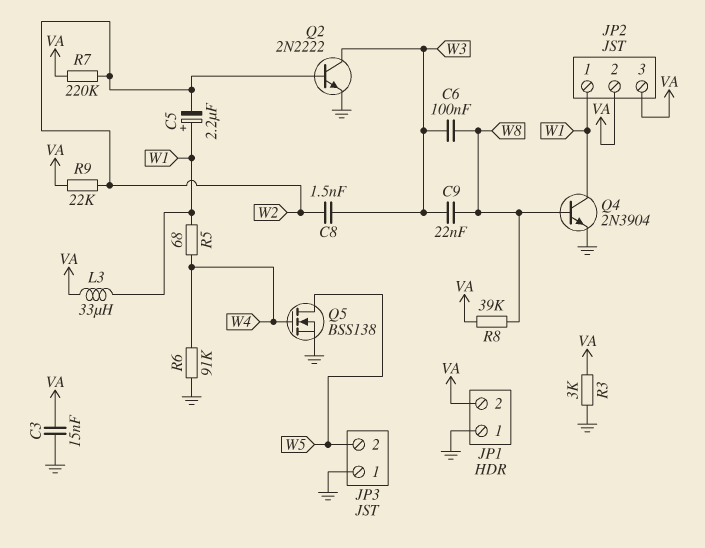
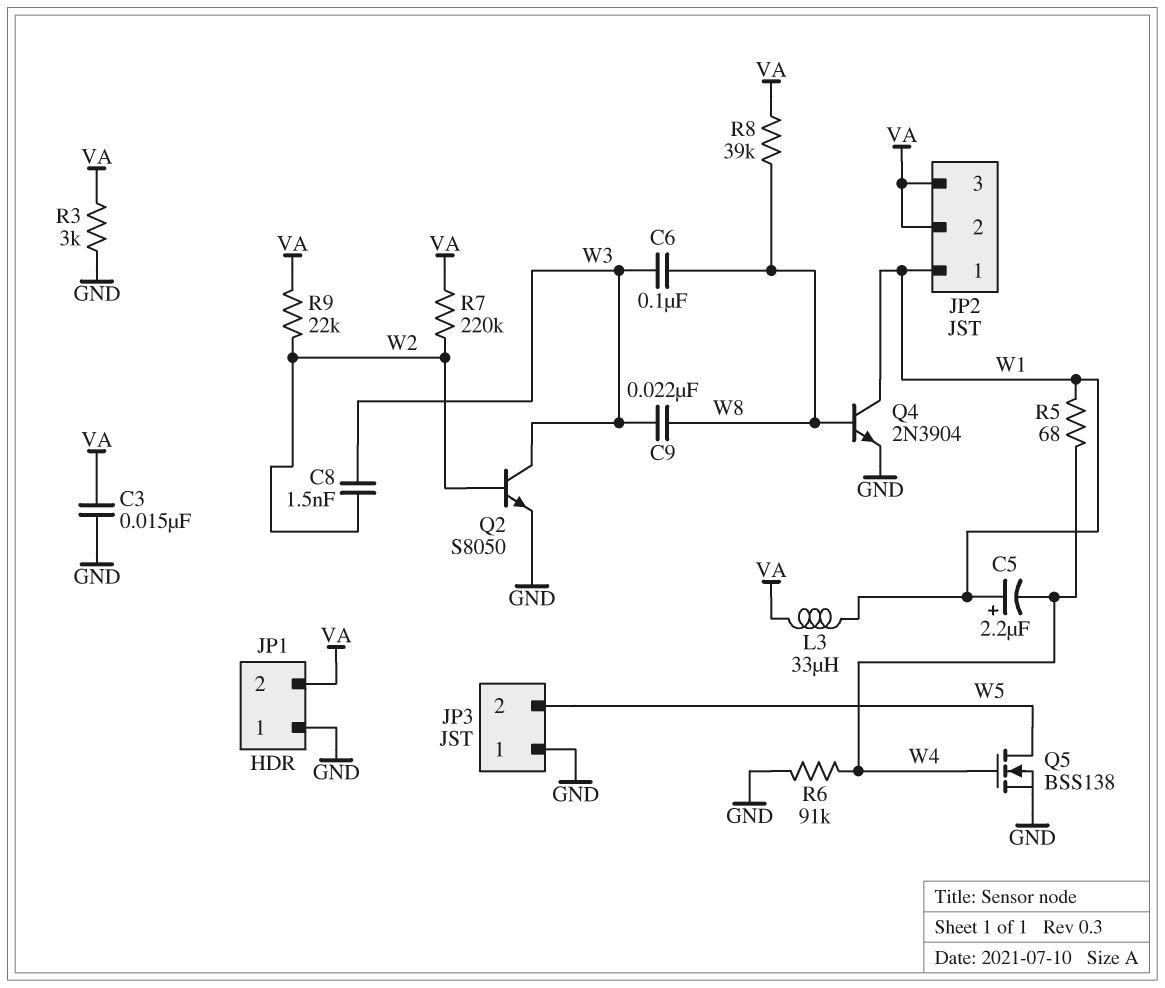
C5: 2.2uF (plus W1, minus W2) -> 2.2uF (plus W1, minus W4)
Q2: NPN 2N2222 (B W2, C W3, E GND) -> NPN S8050 (B W2, C W3, E GND)

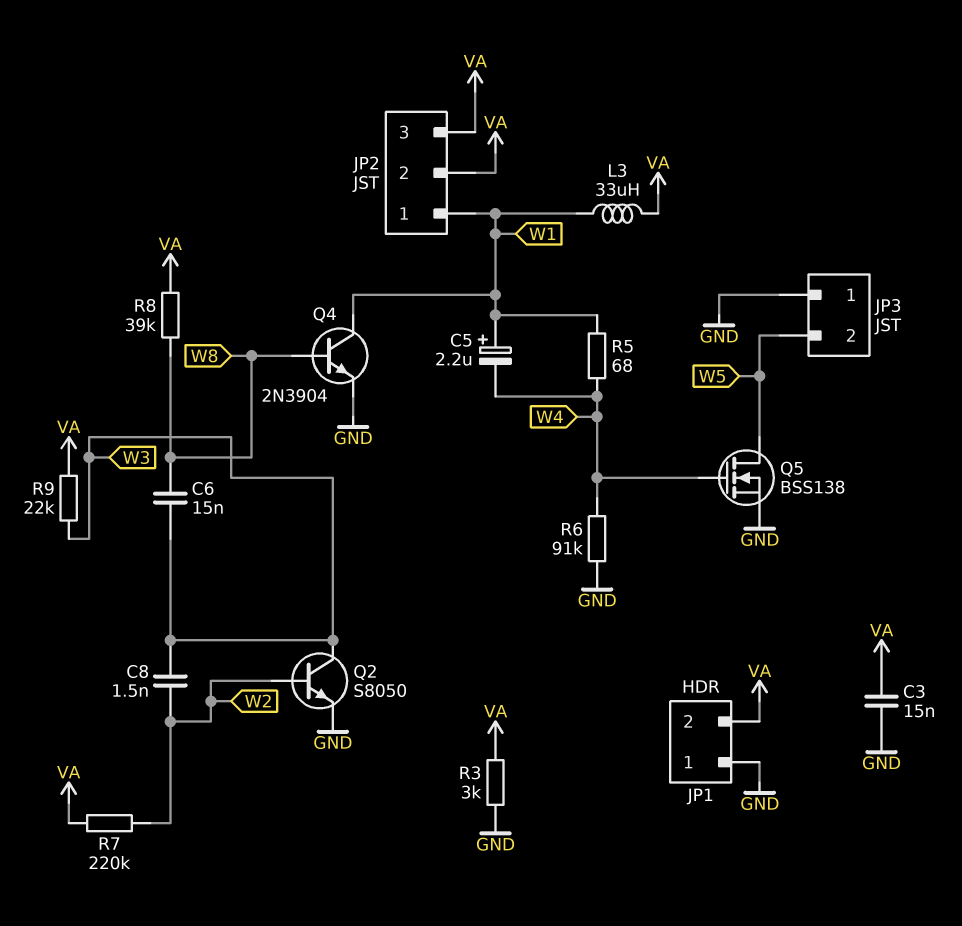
C6: 100nF (W3, W8) -> 15nF (W3, W8)
C9: 22nF (W3, W8) -> none
R9: 22k (VA, W2) -> 22k (VA, W3)

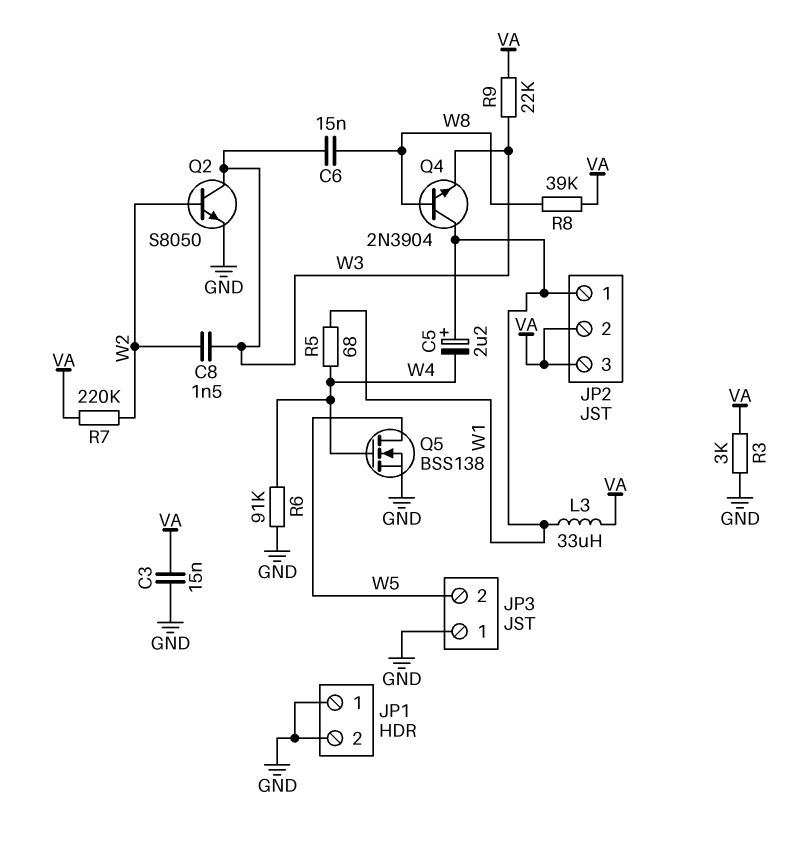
JP1 pin 2: VA -> GND
Q4: NPN 2N3904 (B W8, C W1, E GND) -> NPN 2N3904 (B W8, C W1, E W3)

